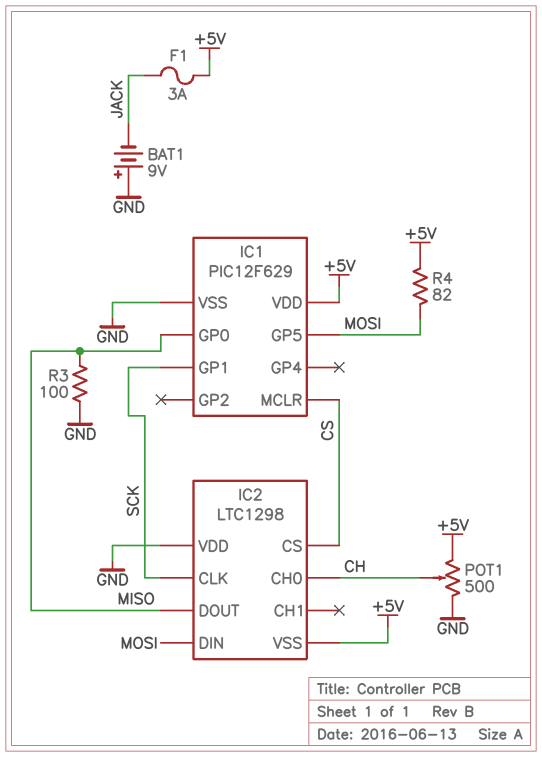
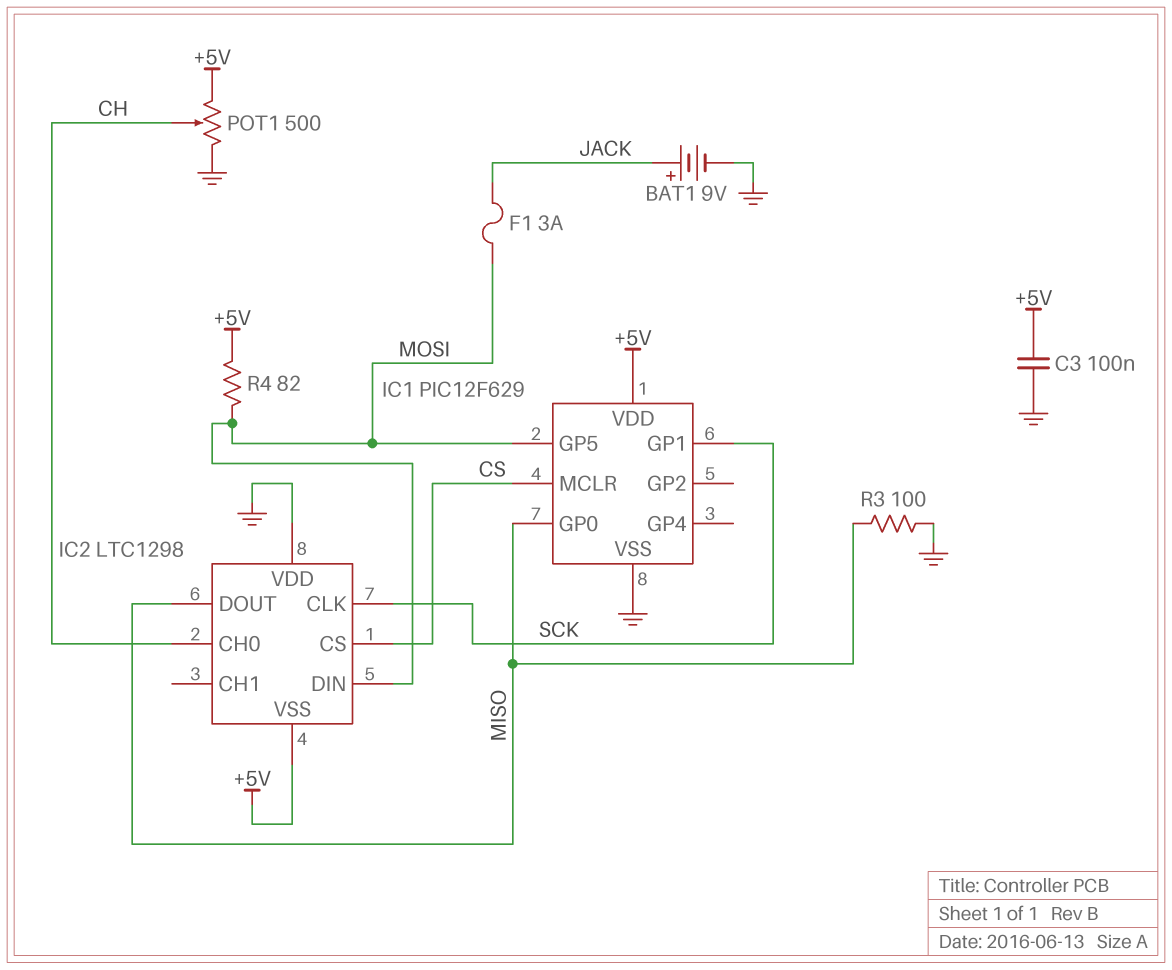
BAT1: 9V (plus GND, minus JACK) -> 9V (plus JACK, minus GND)
C3: none -> 100nF (+5V, GND)
F1: 3A (+5V, JACK) -> 3A (JACK, MOSI)

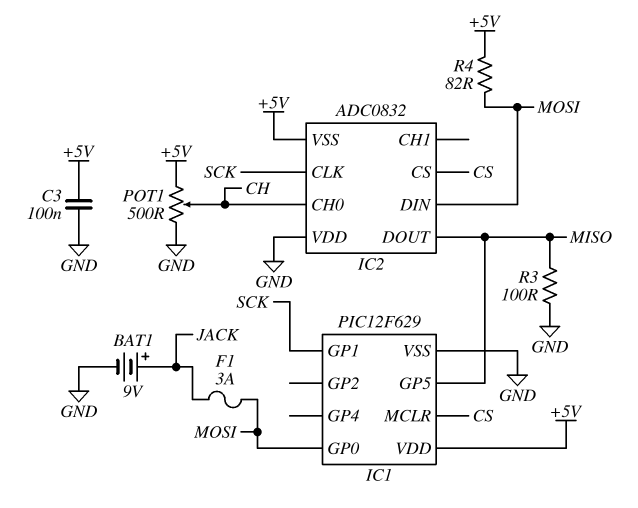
IC1 pin GP0: MISO -> MOSI
IC1 pin GP5: MOSI -> MISO
IC2: LTC1298 -> ADC0832

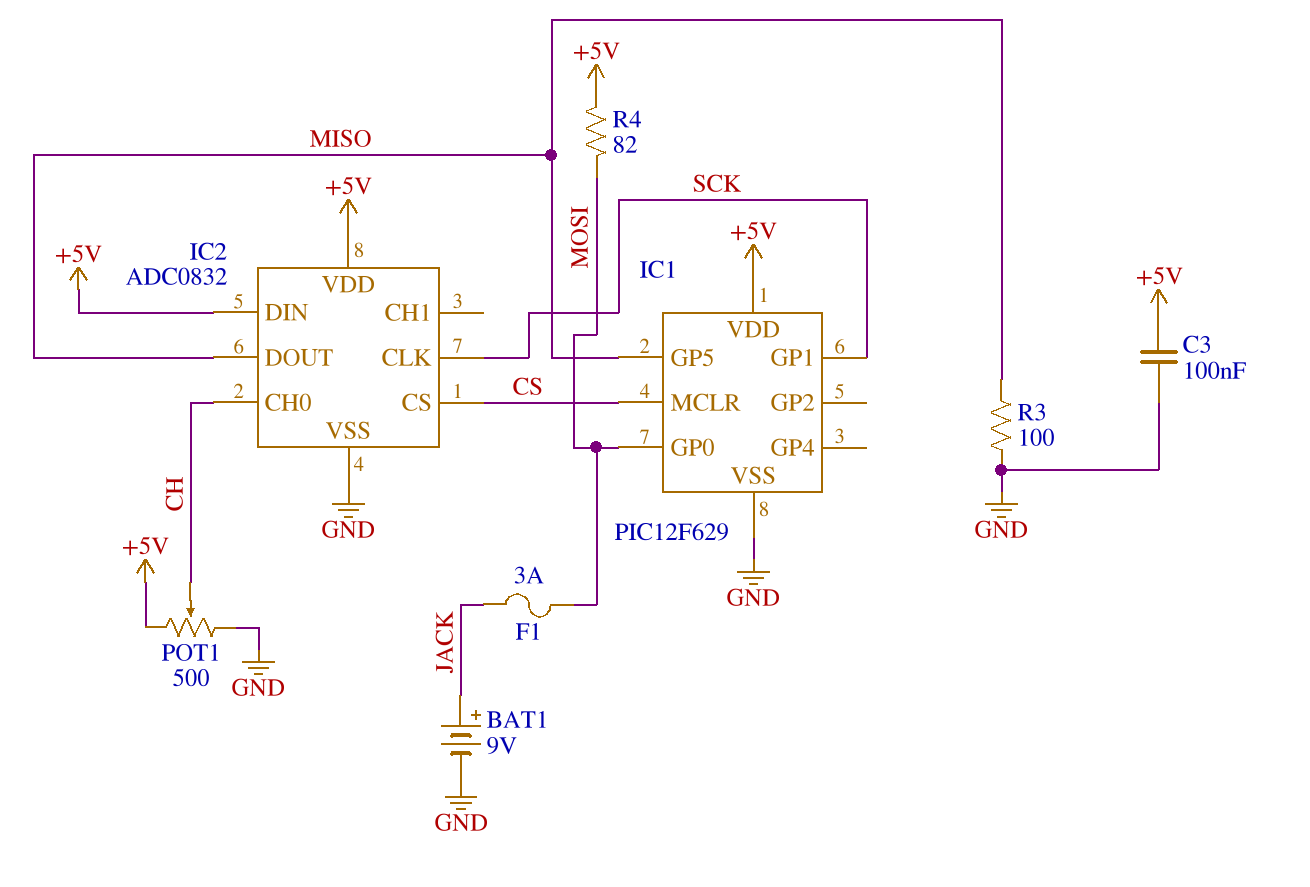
IC2 pin DIN: MOSI -> +5V
IC2 pin VDD: GND -> +5V
IC2 pin VSS: +5V -> GND

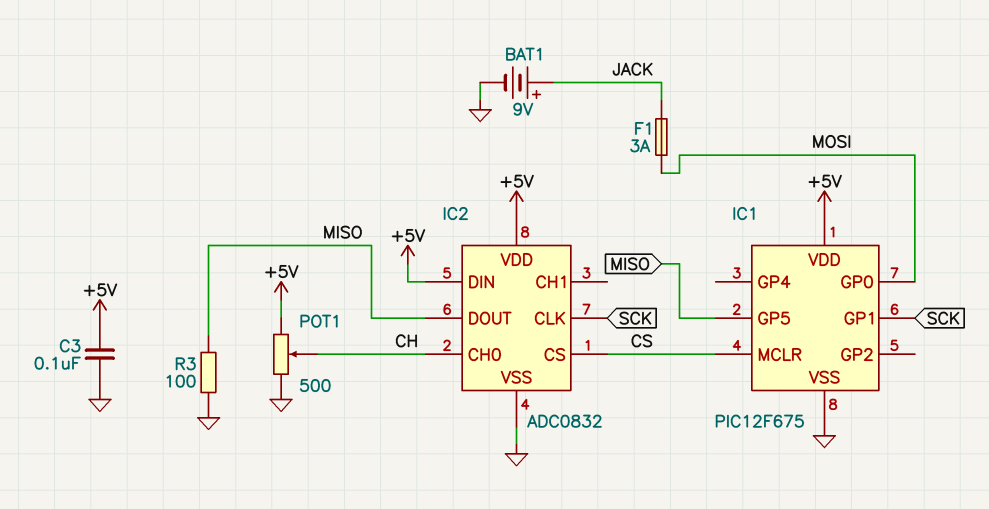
IC1: PIC12F629 -> PIC12F675
R4: 82 (+5V, MOSI) -> none

